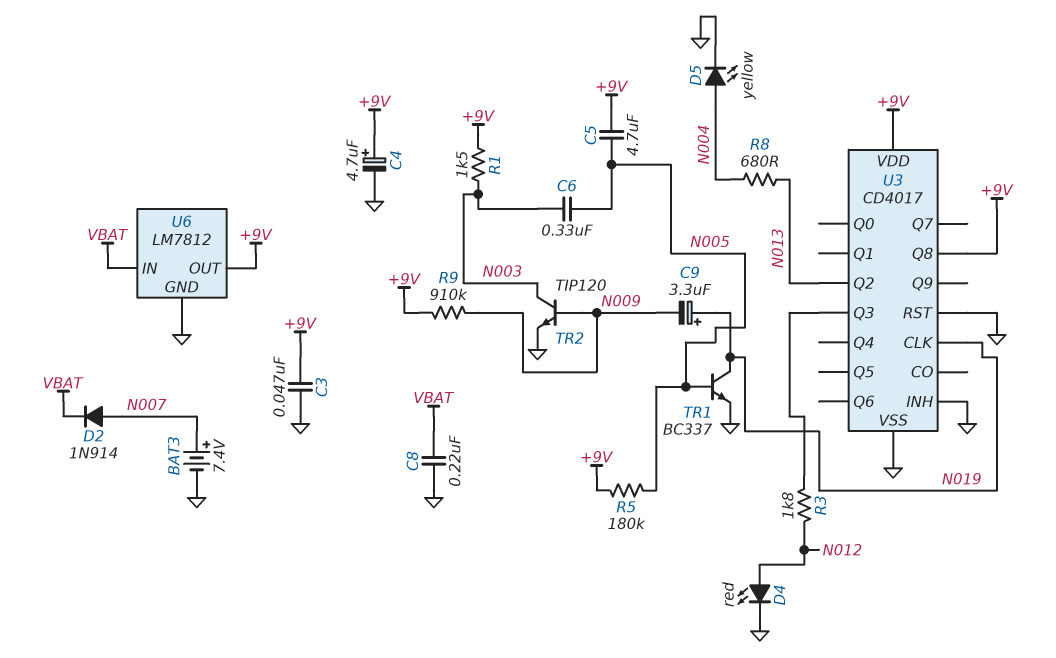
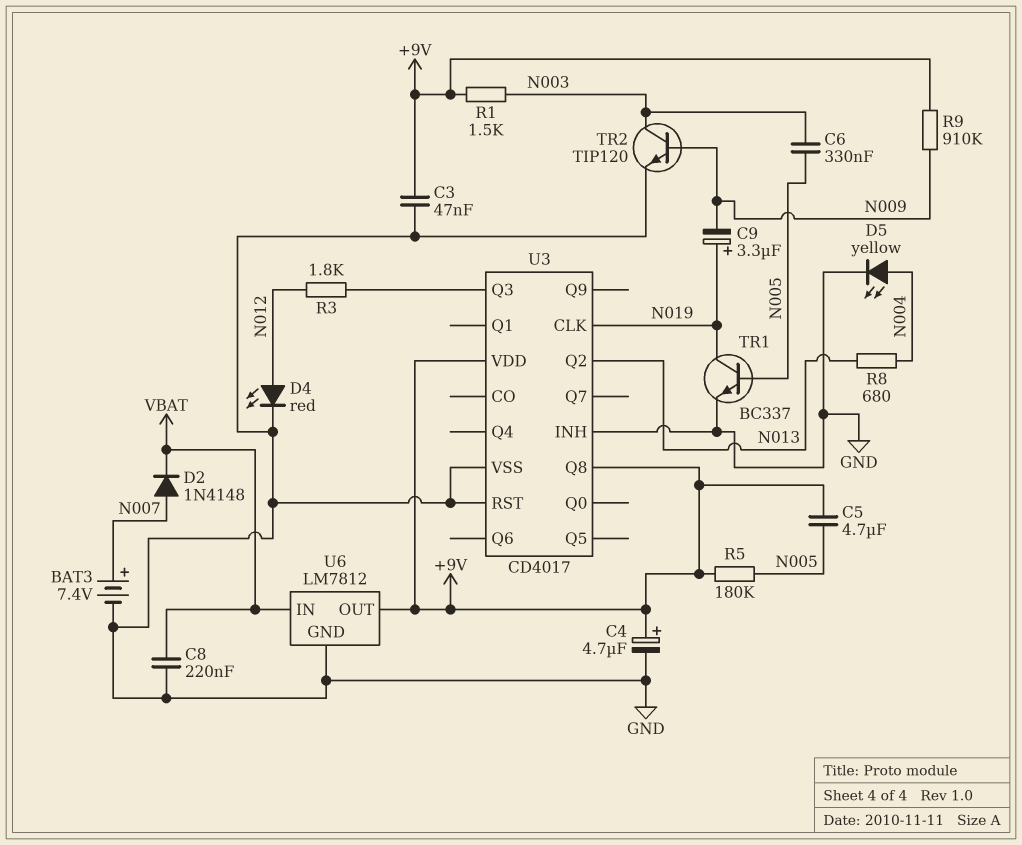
D2: diode 1N914 (A N007, K VBAT) -> diode 1N4148 (A N007, K VBAT)

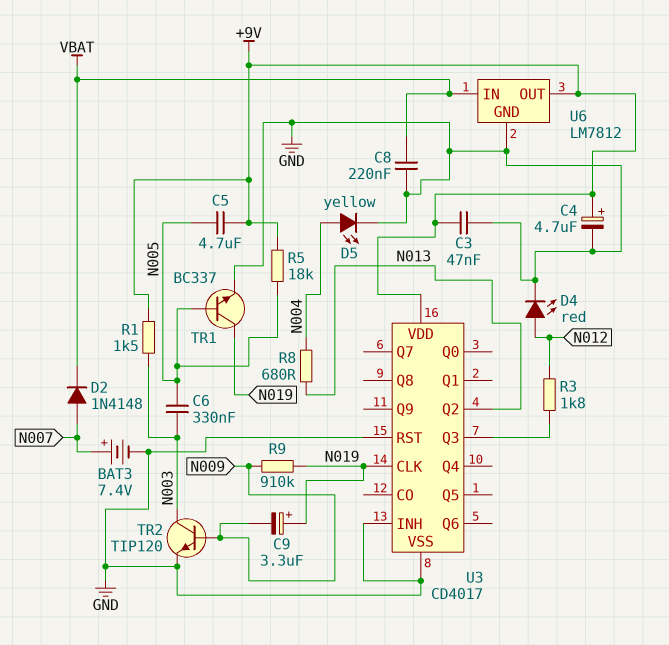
R5: 180k (+9V, N005) -> 18k (+9V, N005)
R9: 910k (+9V, N009) -> 910k (N009, N019)
U3 pin Q8: +9V -> none

